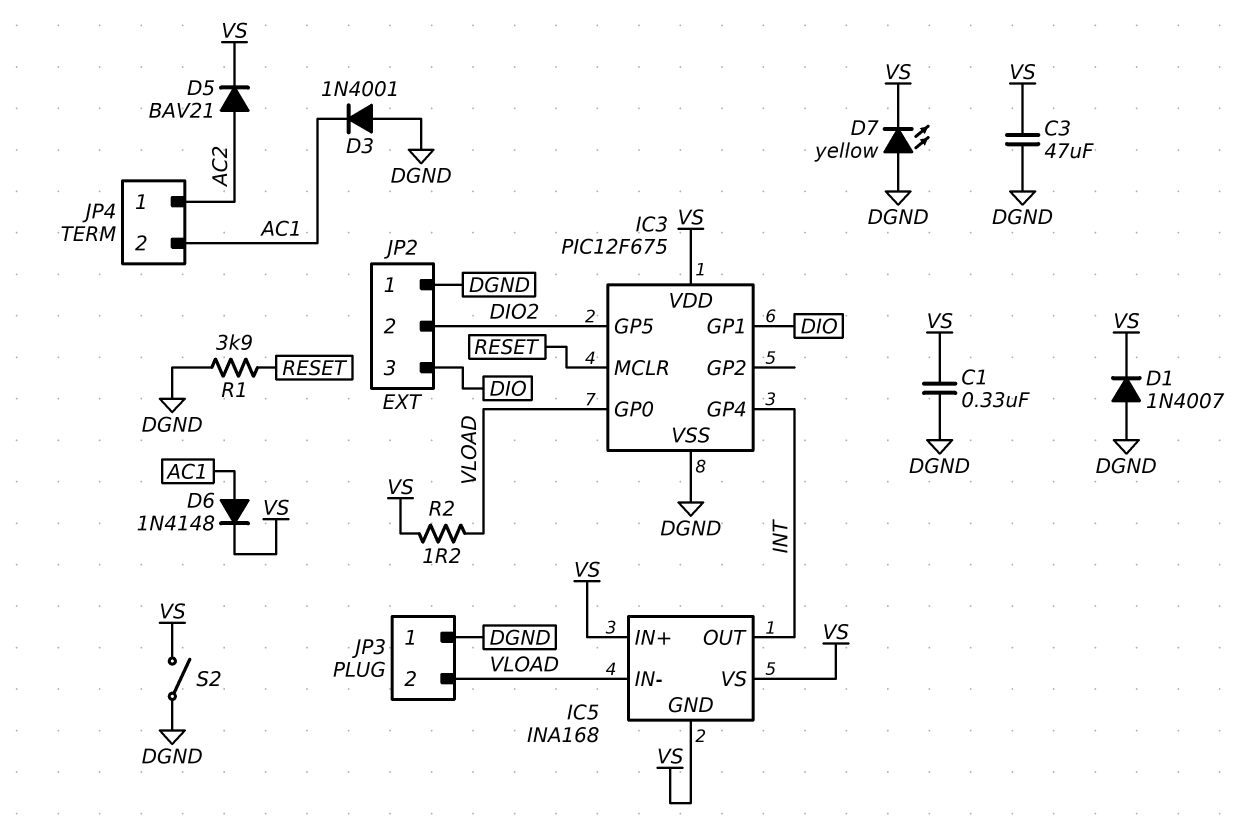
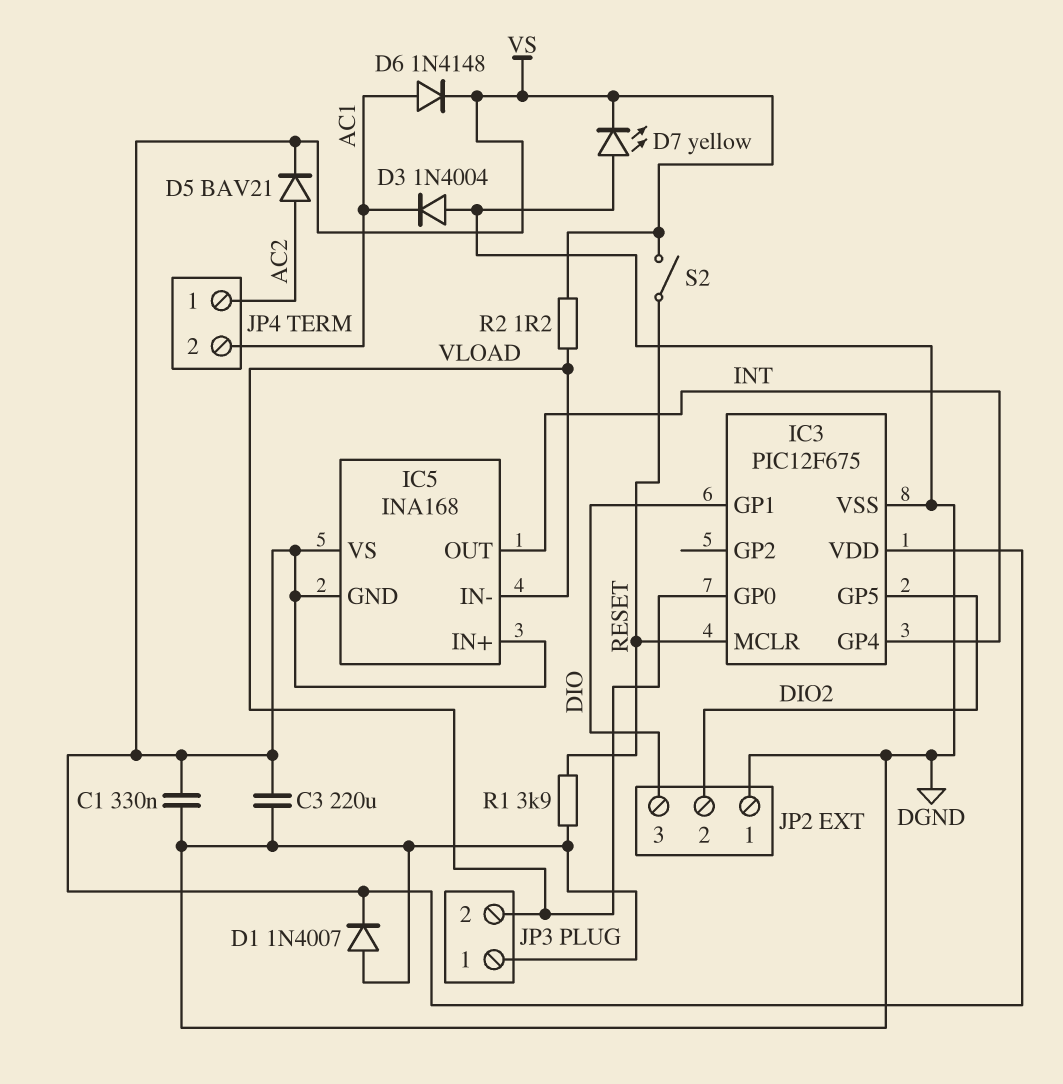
C3: 47uF (DGND, VS) -> 220uF (DGND, VS)
D3: diode 1N4001 (A DGND, K AC1) -> diode 1N4004 (A DGND, K AC1)
S2: switch (DGND, VS) -> switch (RESET, VS)

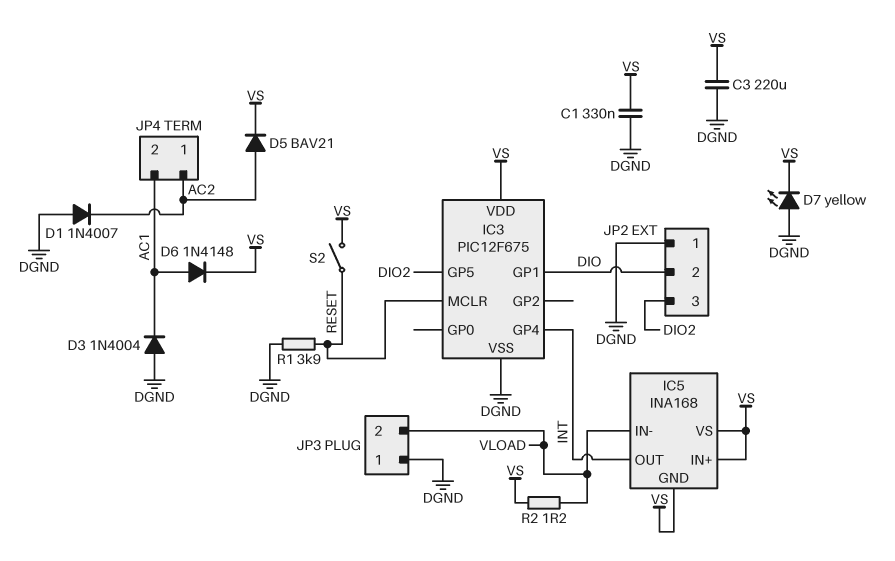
D1: diode 1N4007 (A DGND, K VS) -> diode 1N4007 (A DGND, K AC2)
IC3 pin GP0: VLOAD -> none
JP2 pin 2: DIO2 -> DIO
JP2 pin 3: DIO -> DIO2

